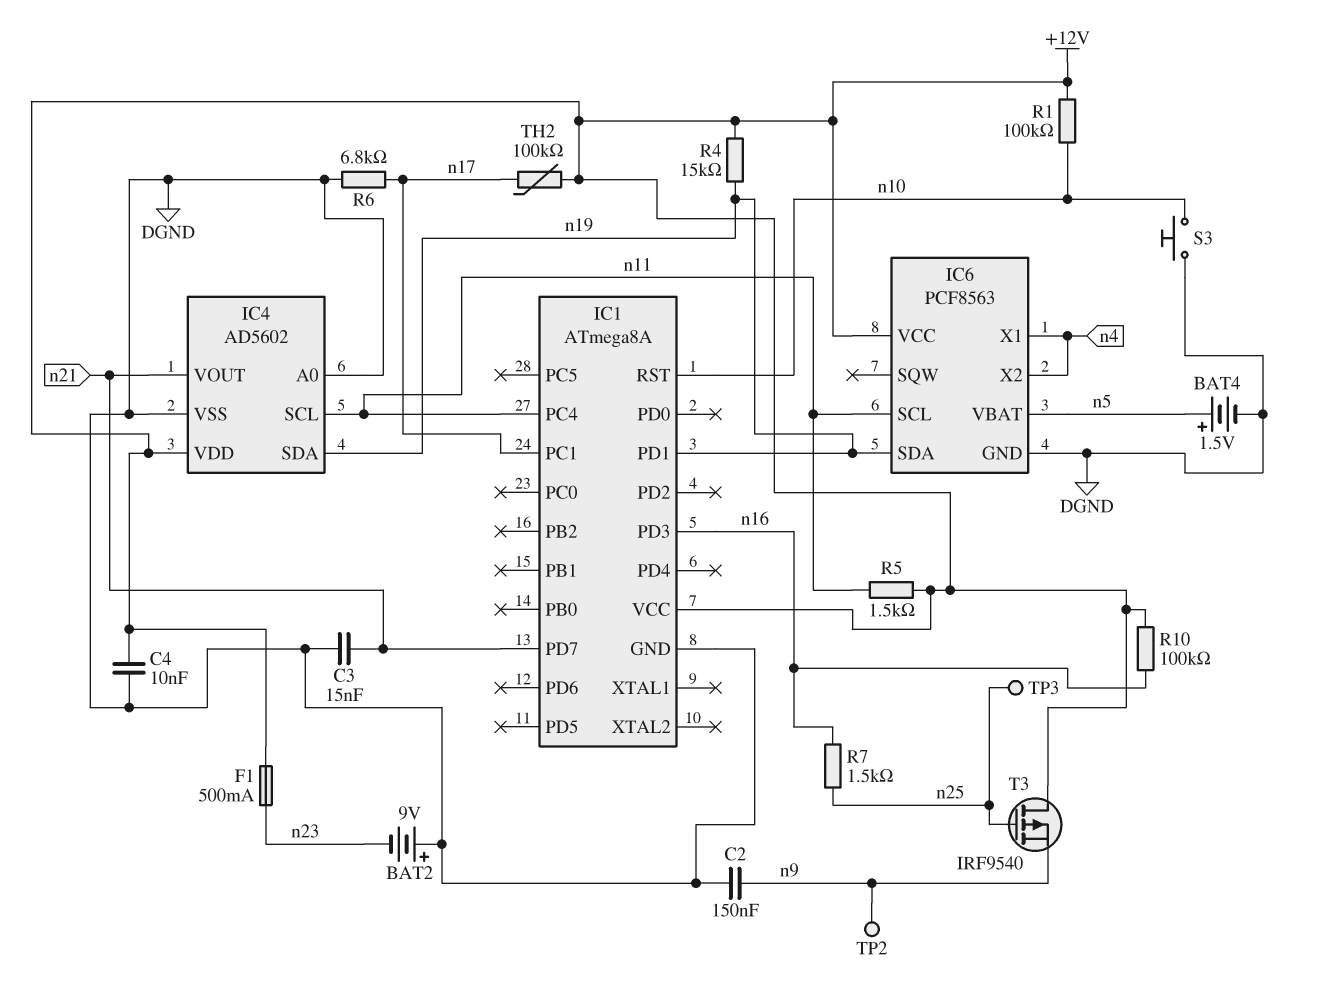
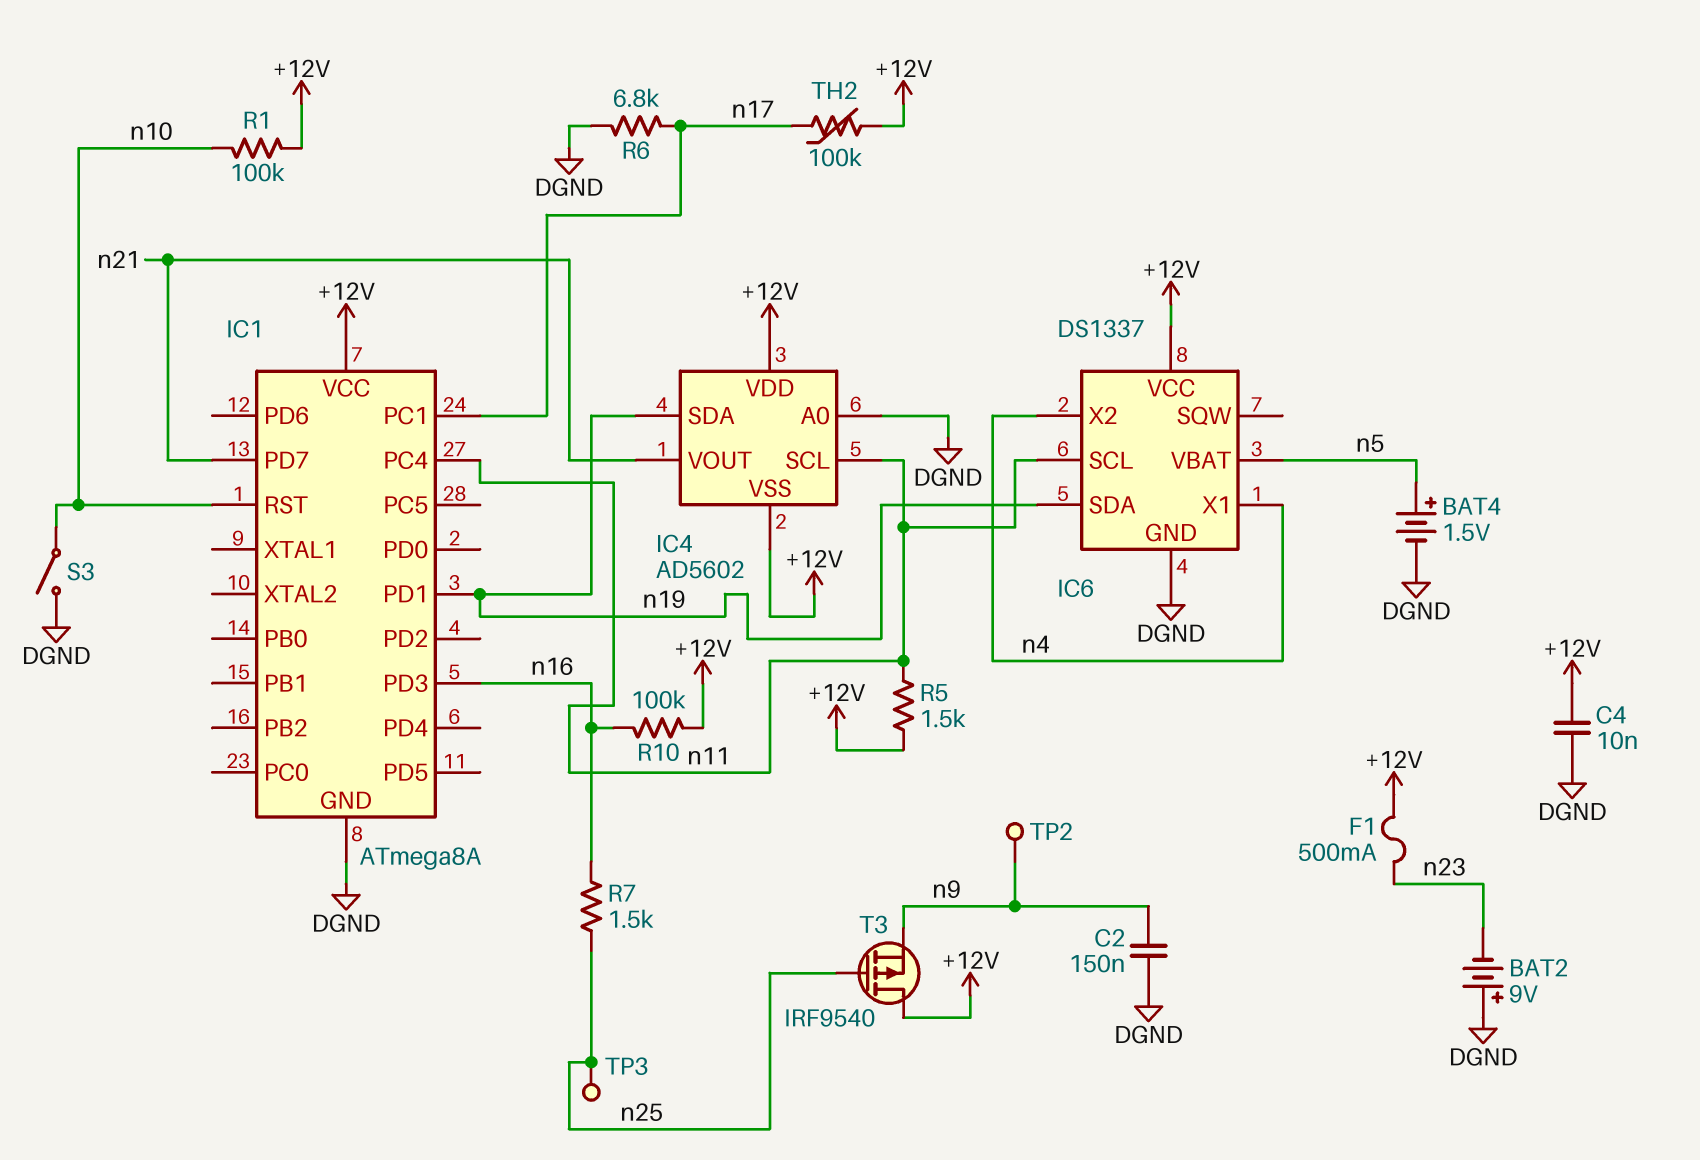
C3: 15nF (DGND, n21) -> none
IC4 pin VSS: DGND -> +12V
IC6: PCF8563 -> DS1337
R4: 15k (+12V, n19) -> none
S3: button (DGND, n10) -> switch (DGND, n10)

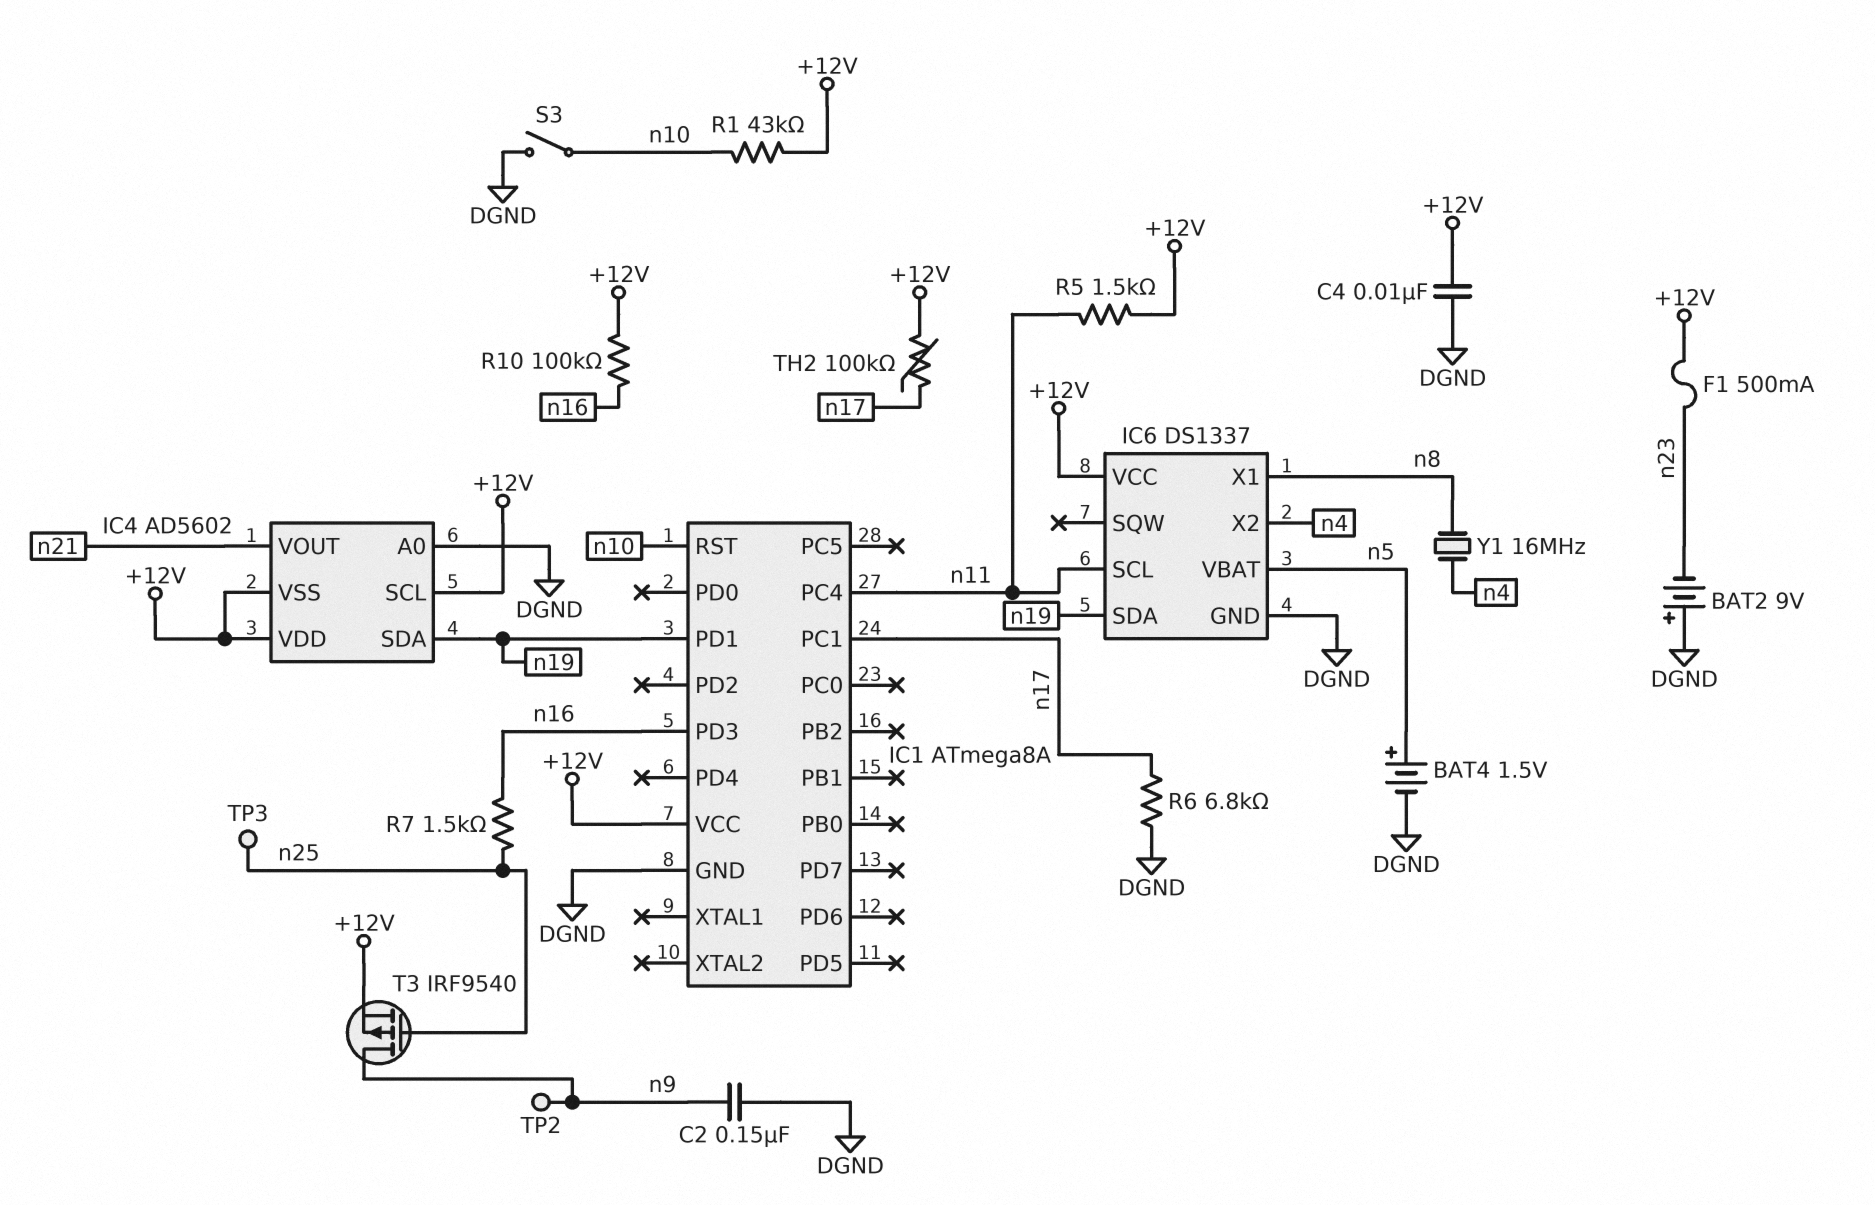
IC1 pin PD7: n21 -> none
IC4 pin SCL: n11 -> +12V
IC6 pin X1: n4 -> n8
R1: 100k (+12V, n10) -> 43k (+12V, n10)
T3: PMOS IRF9540 (G n25, D +12V, S n9) -> PMOS IRF9540 (G n25, D n9, S +12V)
Y1: none -> 16MHz (n4, n8)

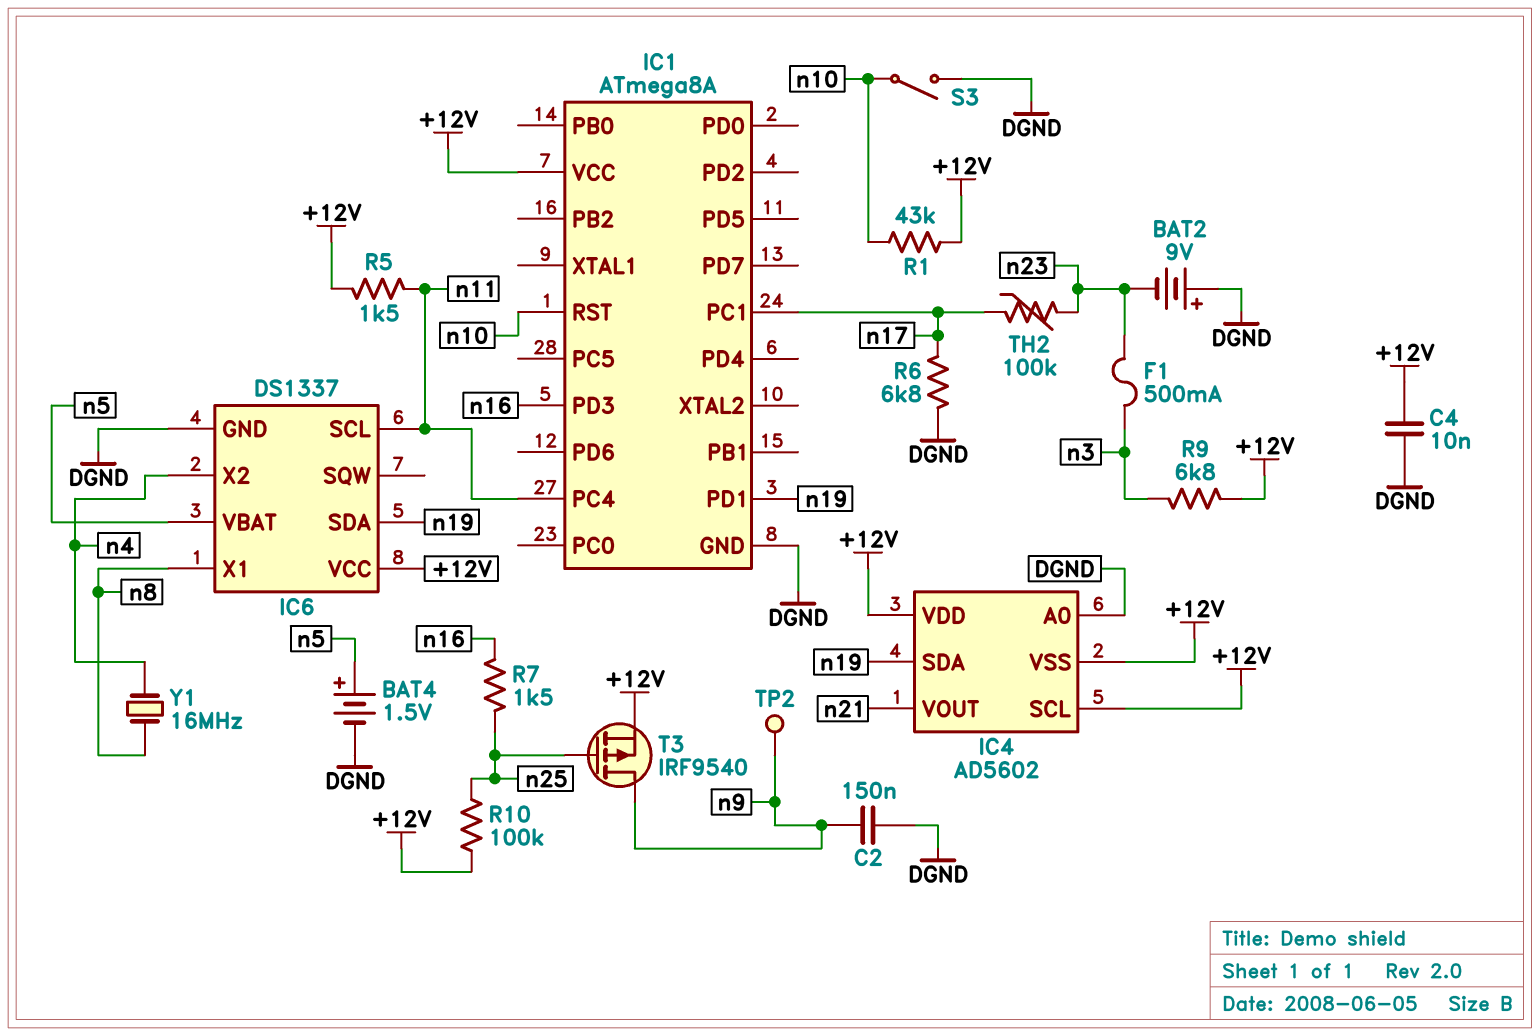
F1: 500mA (+12V, n23) -> 500mA (n3, n23)
R9: none -> 6.8k (+12V, n3)
R10: 100k (+12V, n16) -> 100k (+12V, n25)
TH2: 100k (+12V, n17) -> 100k (n17, n23)
TP3: test point (n25) -> none

